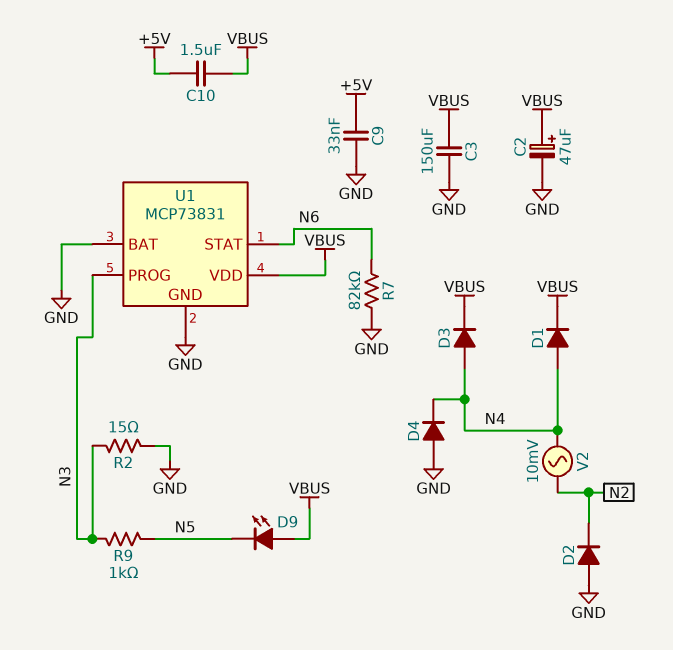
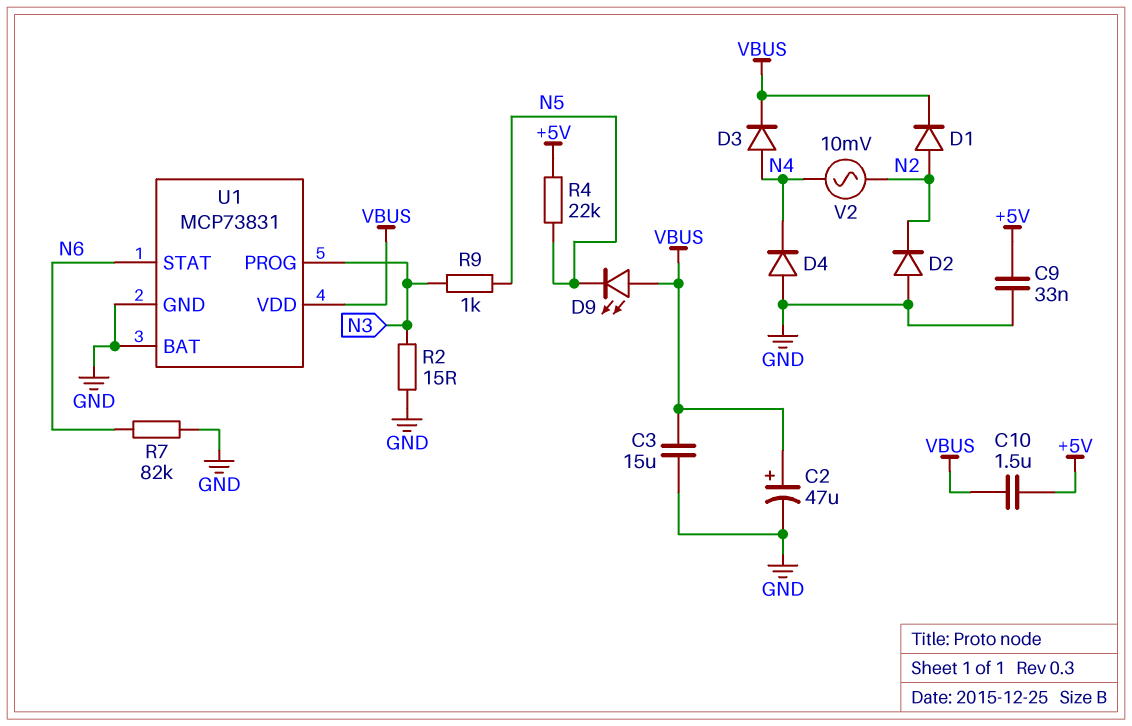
C3: 150uF (GND, VBUS) -> 15uF (GND, VBUS)
D1: diode (A N4, K VBUS) -> diode (A N2, K VBUS)
R4: none -> 22k (+5V, N5)

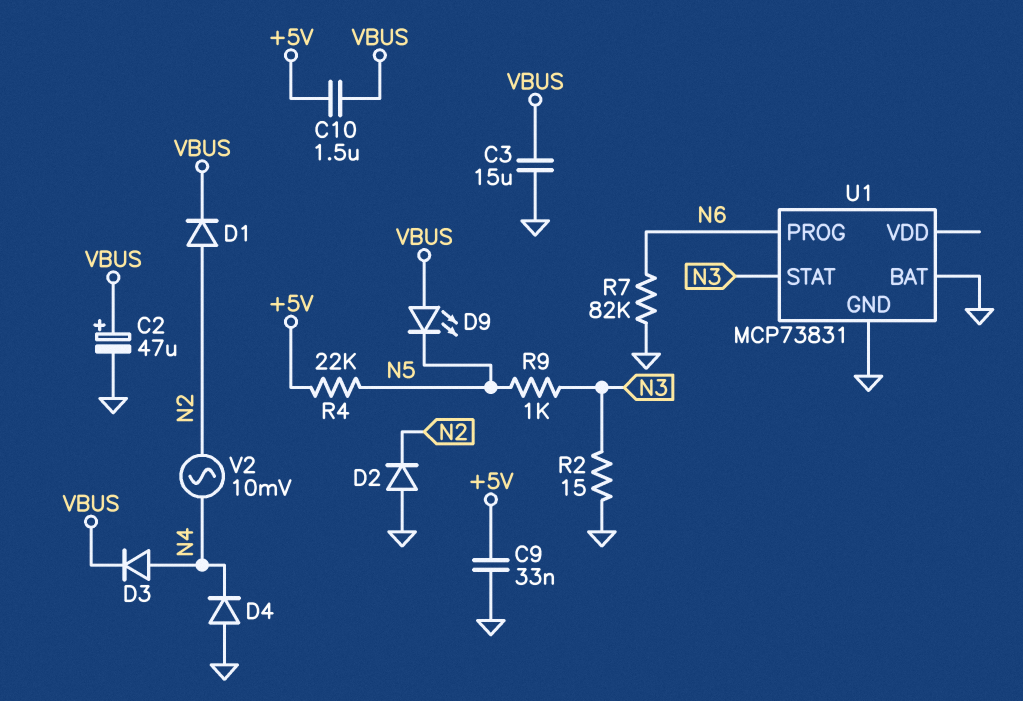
U1 pin PROG: N3 -> N6
U1 pin STAT: N6 -> N3
U1 pin VDD: VBUS -> none

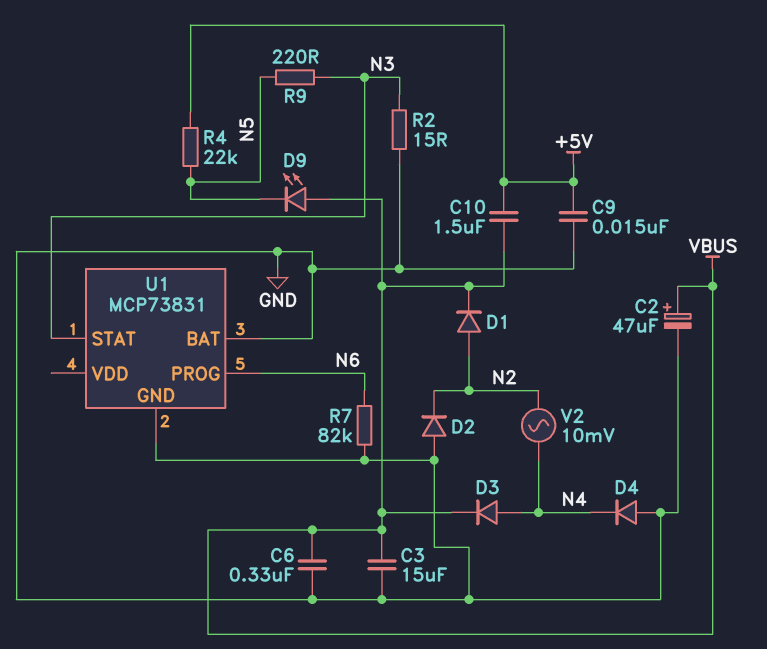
C6: none -> 330nF (GND, VBUS)
C9: 33nF (+5V, GND) -> 15nF (+5V, GND)
R9: 1k (N3, N5) -> 220 (N3, N5)

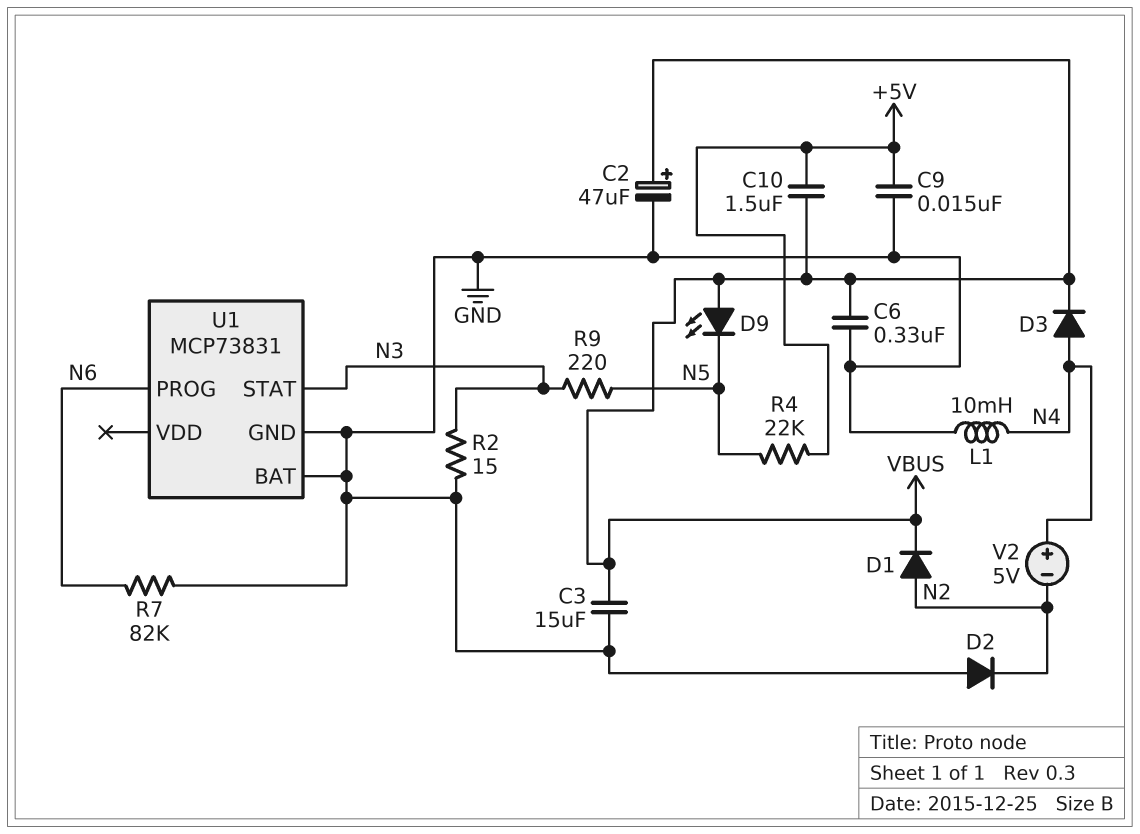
D4: diode (A GND, K N4) -> none
L1: none -> 10mH (GND, N4)
V2: AC 10mV (N2, N4) -> 5V (plus N4, minus N2)

